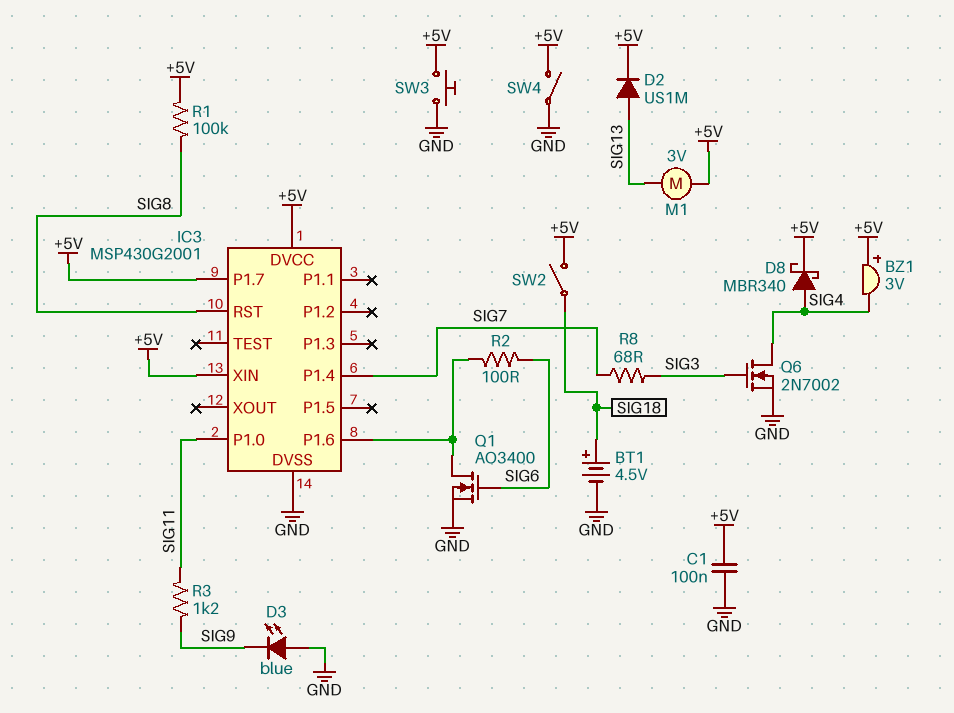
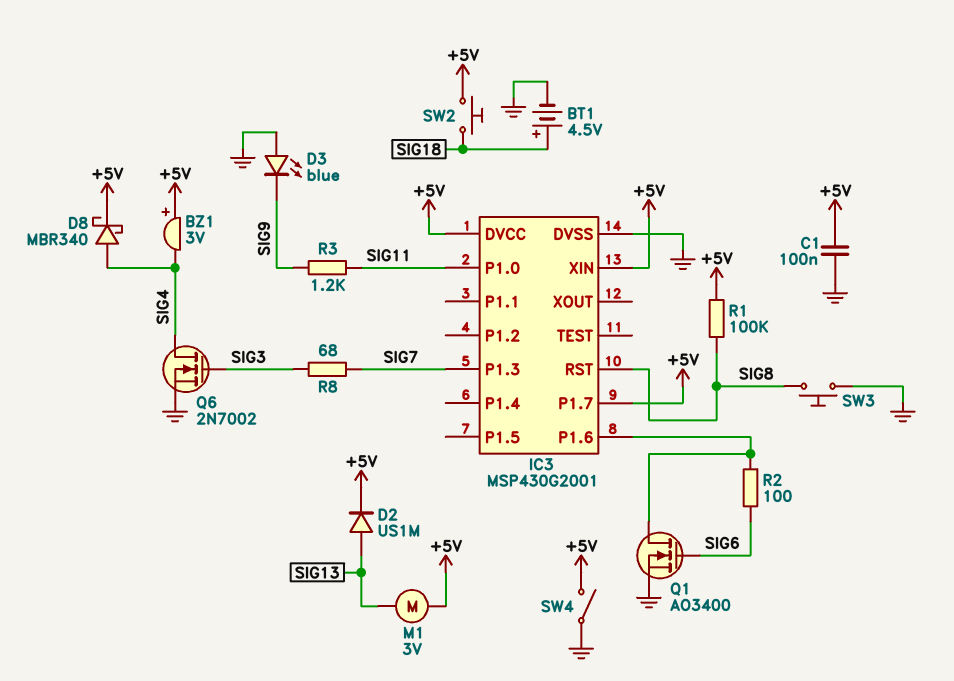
IC3 pin P1.3: none -> SIG7
IC3 pin P1.4: SIG7 -> none
SW2: switch (+5V, SIG18) -> button (+5V, SIG18)
SW3: button (+5V, GND) -> button (GND, SIG8)

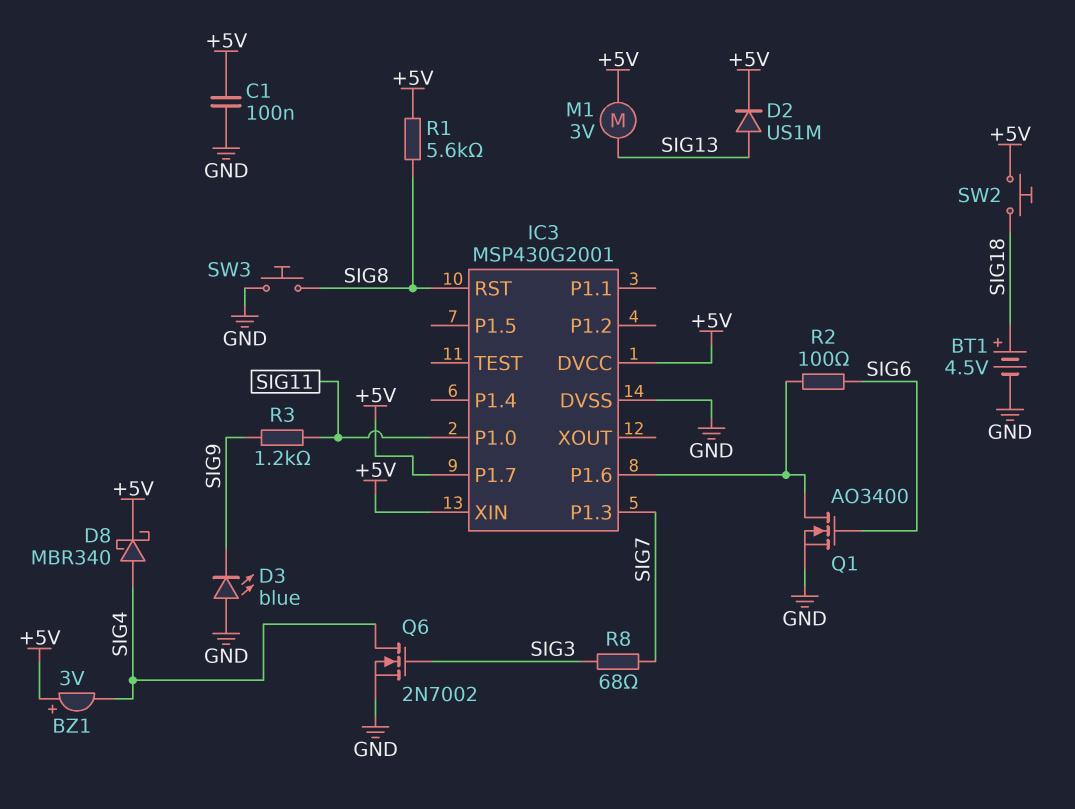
R1: 100k (+5V, SIG8) -> 5.6k (+5V, SIG8)
SW4: switch (+5V, GND) -> none

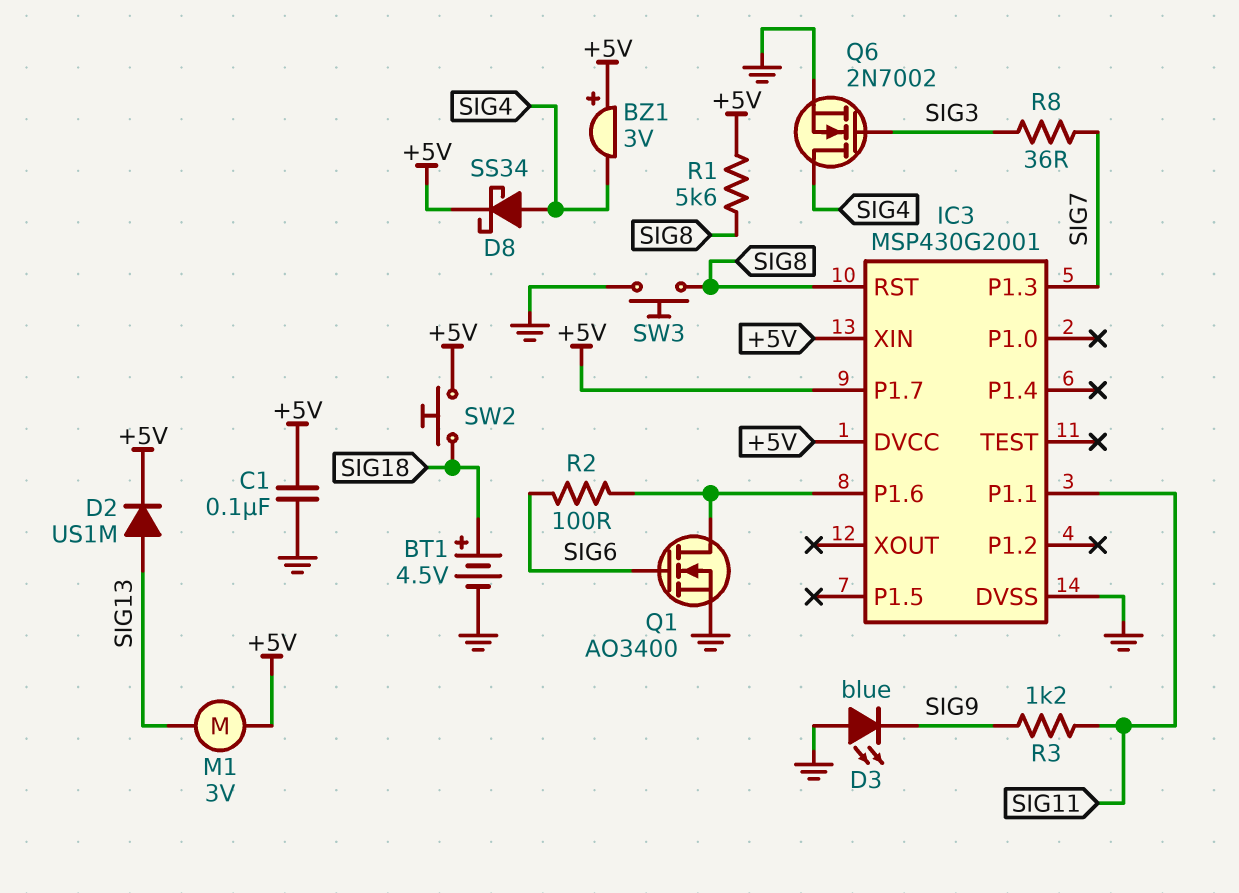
D8: schottky MBR340 (A SIG4, K +5V) -> schottky SS34 (A SIG4, K +5V)
IC3 pin P1.0: SIG11 -> none
IC3 pin P1.1: none -> SIG11
R8: 68 (SIG3, SIG7) -> 36 (SIG3, SIG7)

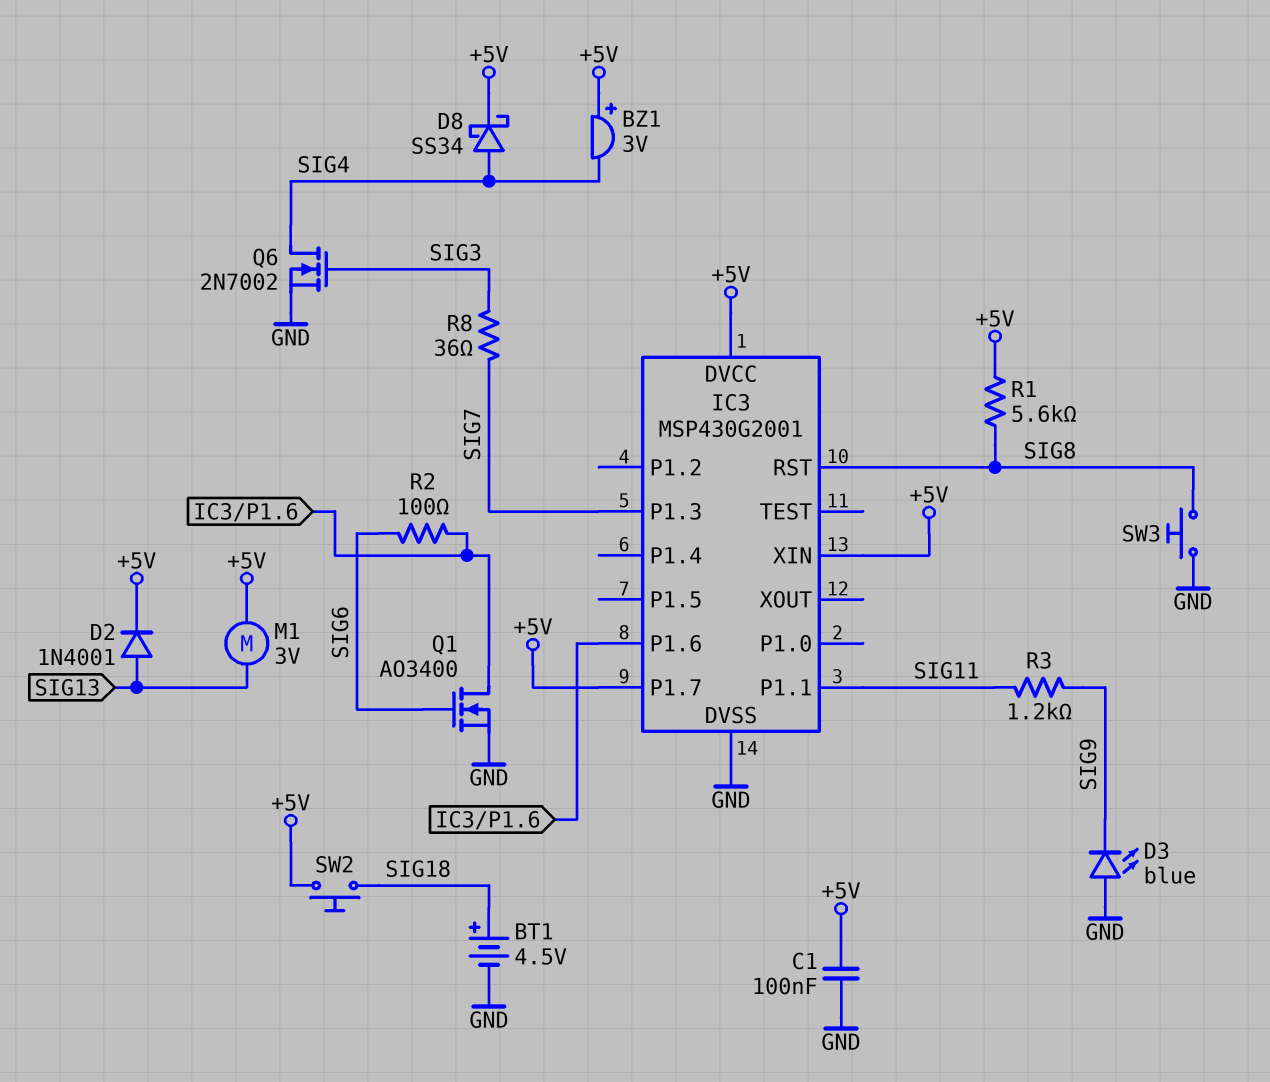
D2: diode US1M (A SIG13, K +5V) -> diode 1N4001 (A SIG13, K +5V)

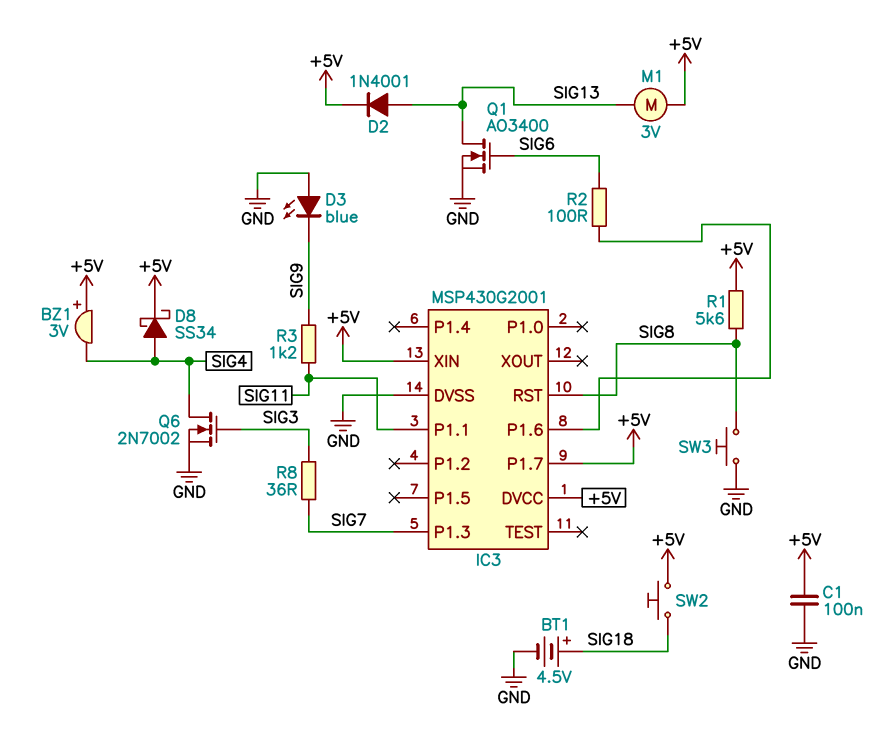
Q1: NMOS AO3400 (G SIG6, D IC3/P1.6, S GND) -> NMOS AO3400 (G SIG6, D SIG13, S GND)

